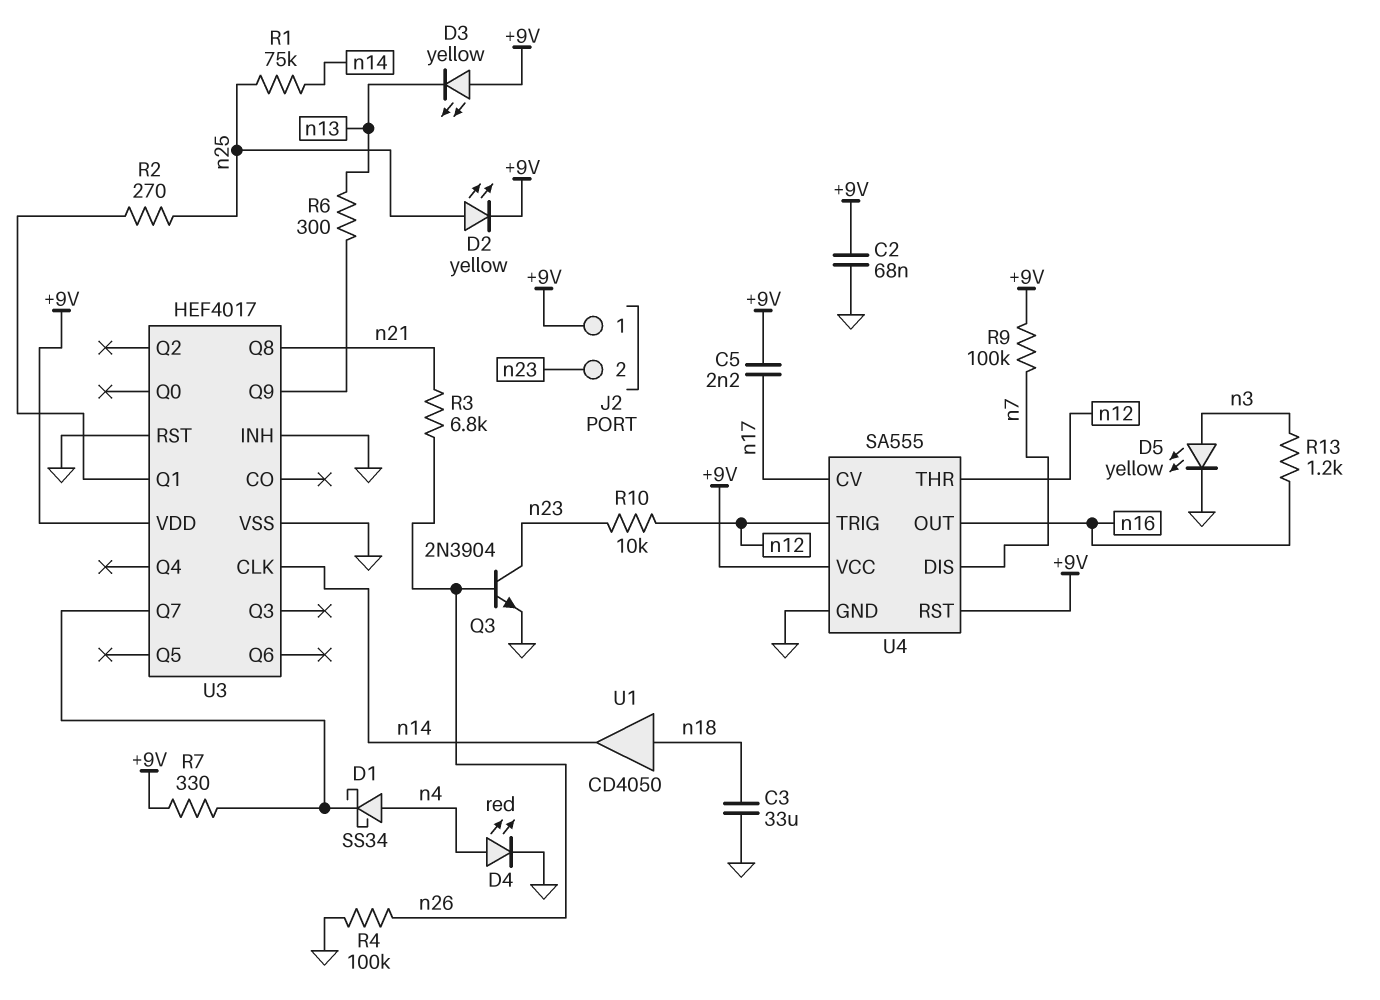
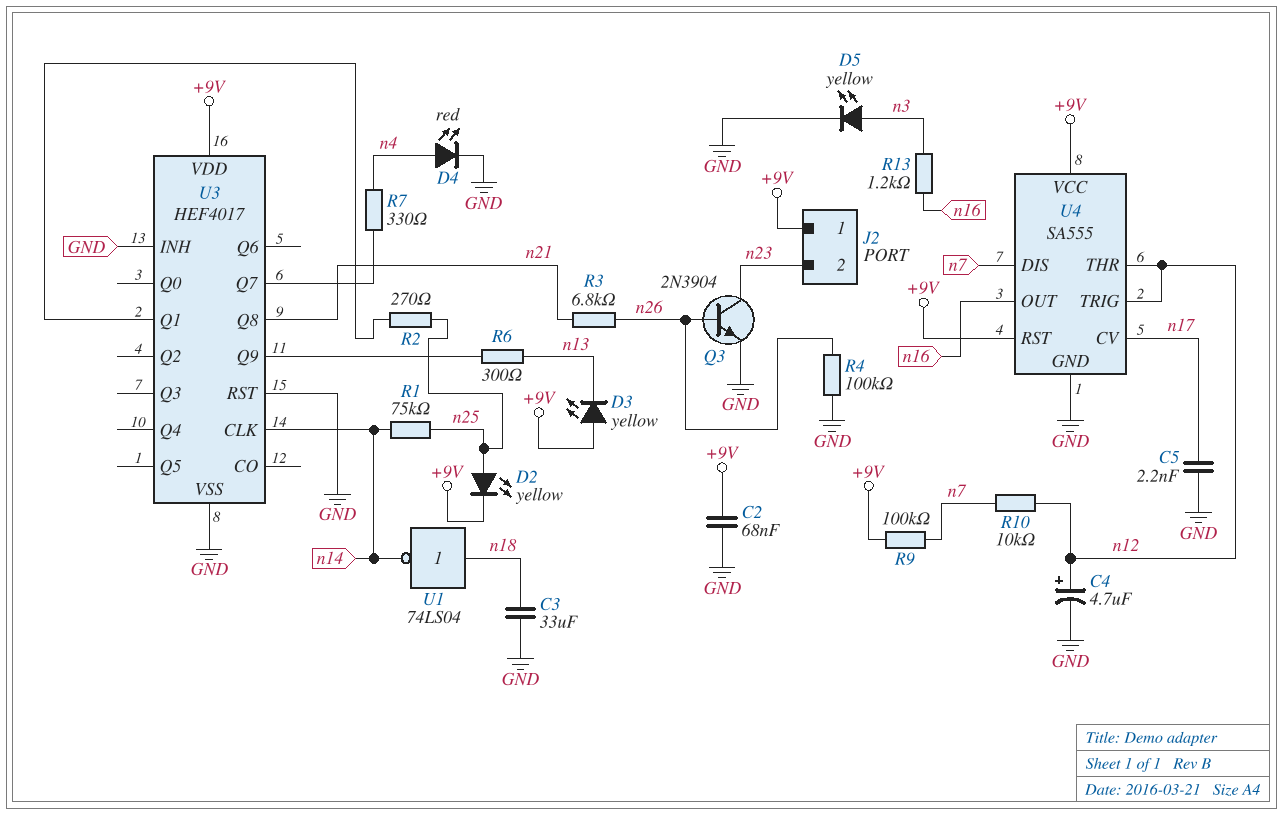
C4: none -> 4.7uF (plus n12, minus GND)
C5: 2.2nF (+9V, n17) -> 2.2nF (GND, n17)
D1: schottky SS34 (A n4, K U3/Q7) -> none
R7: 330 (+9V, U3/Q7) -> 330 (U3/Q7, n4)
R10: 10k (n12, n23) -> 10k (n7, n12)
U1: buffer CD4050 (in n18, out n14) -> NOT 74LS04 (in n18, out n14)

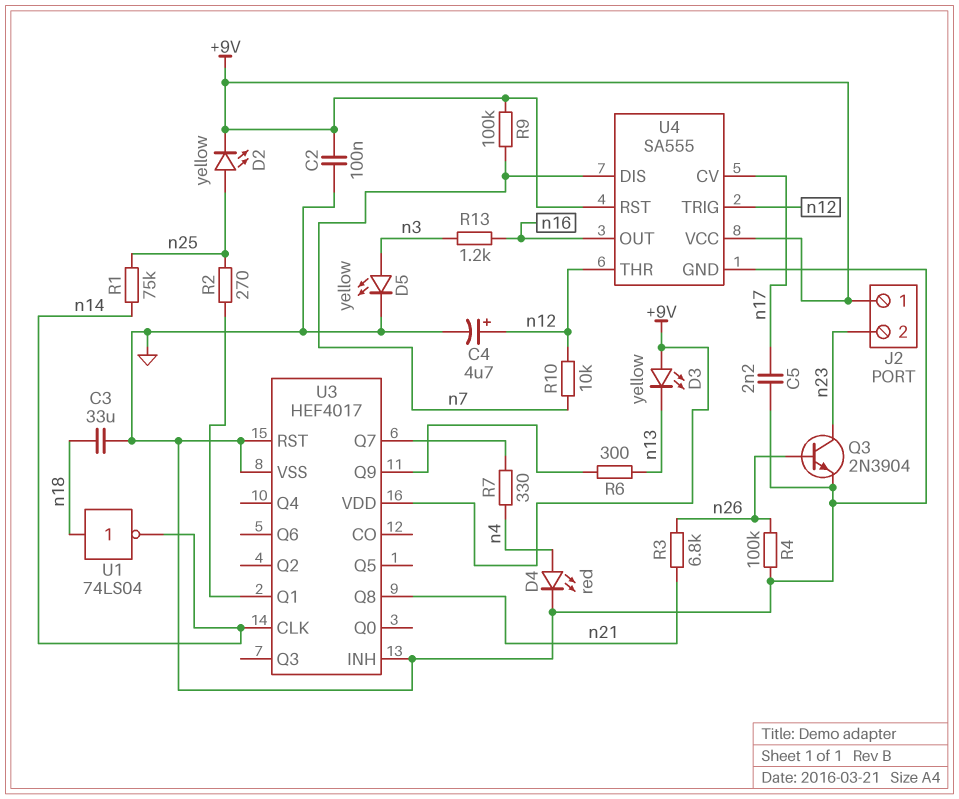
C2: 68nF (+9V, GND) -> 100nF (+9V, GND)

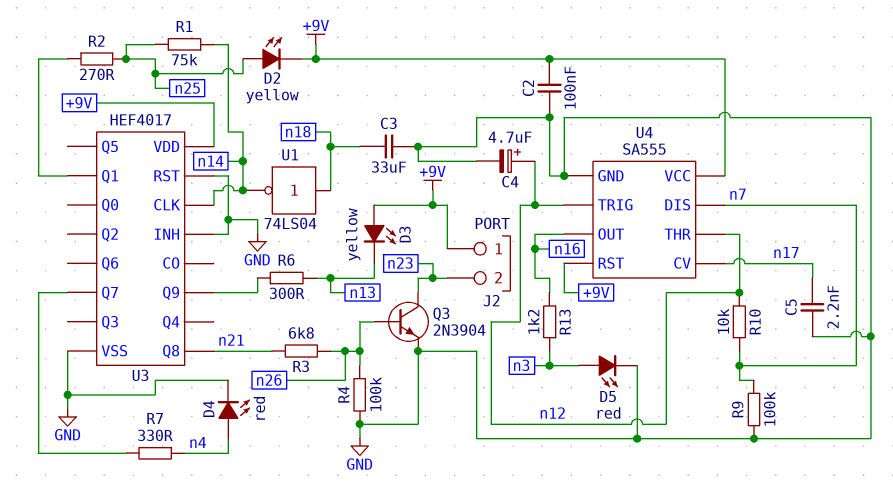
D5: LED yellow (A n3, K GND) -> LED red (A n3, K GND)
R9: 100k (+9V, n7) -> 100k (GND, n7)

